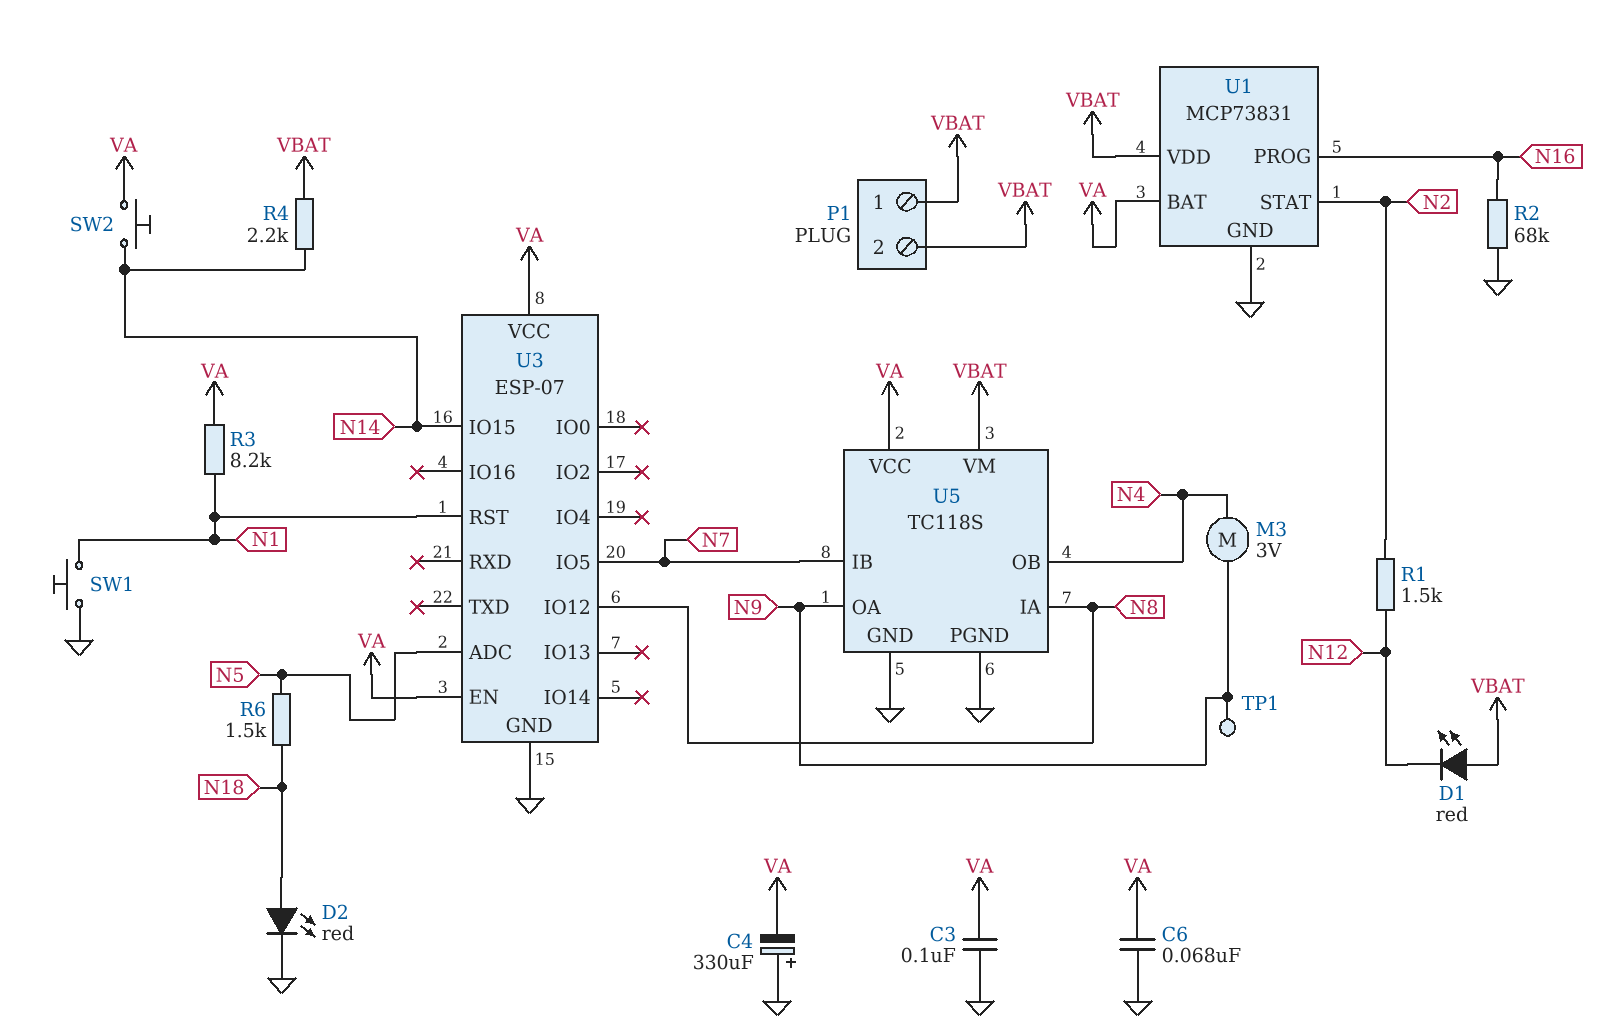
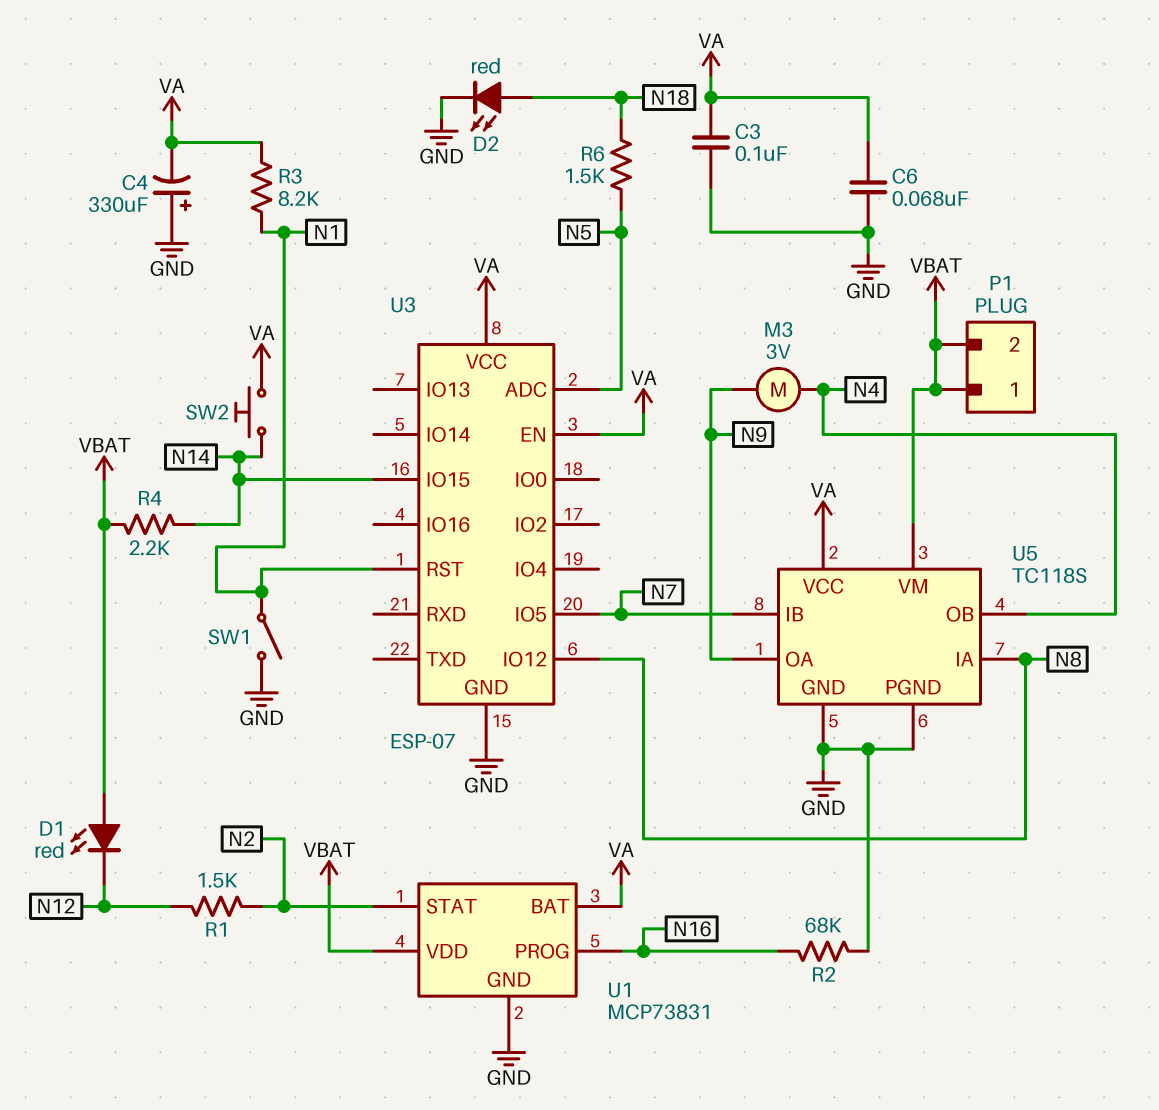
SW1: button (GND, N1) -> switch (GND, N1)
TP1: test point (N9) -> none

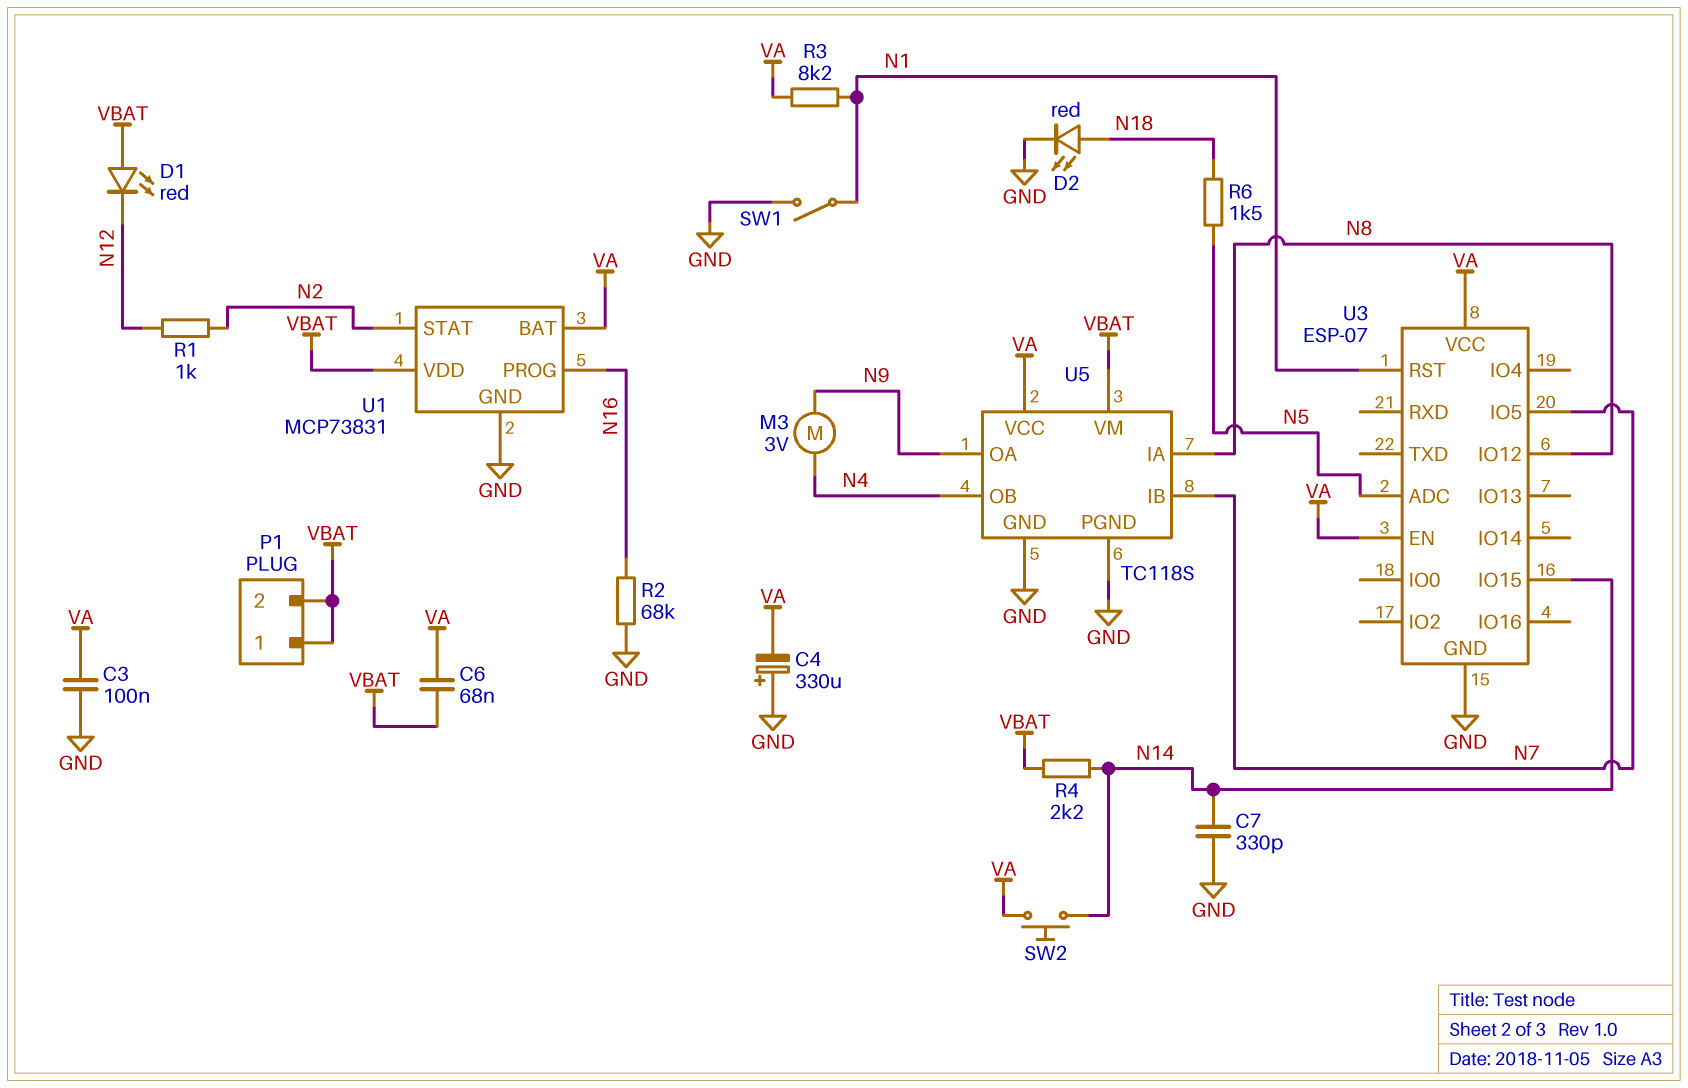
C6: 68nF (GND, VA) -> 68nF (VA, VBAT)
C7: none -> 330pF (GND, N14)
R1: 1.5k (N2, N12) -> 1k (N2, N12)

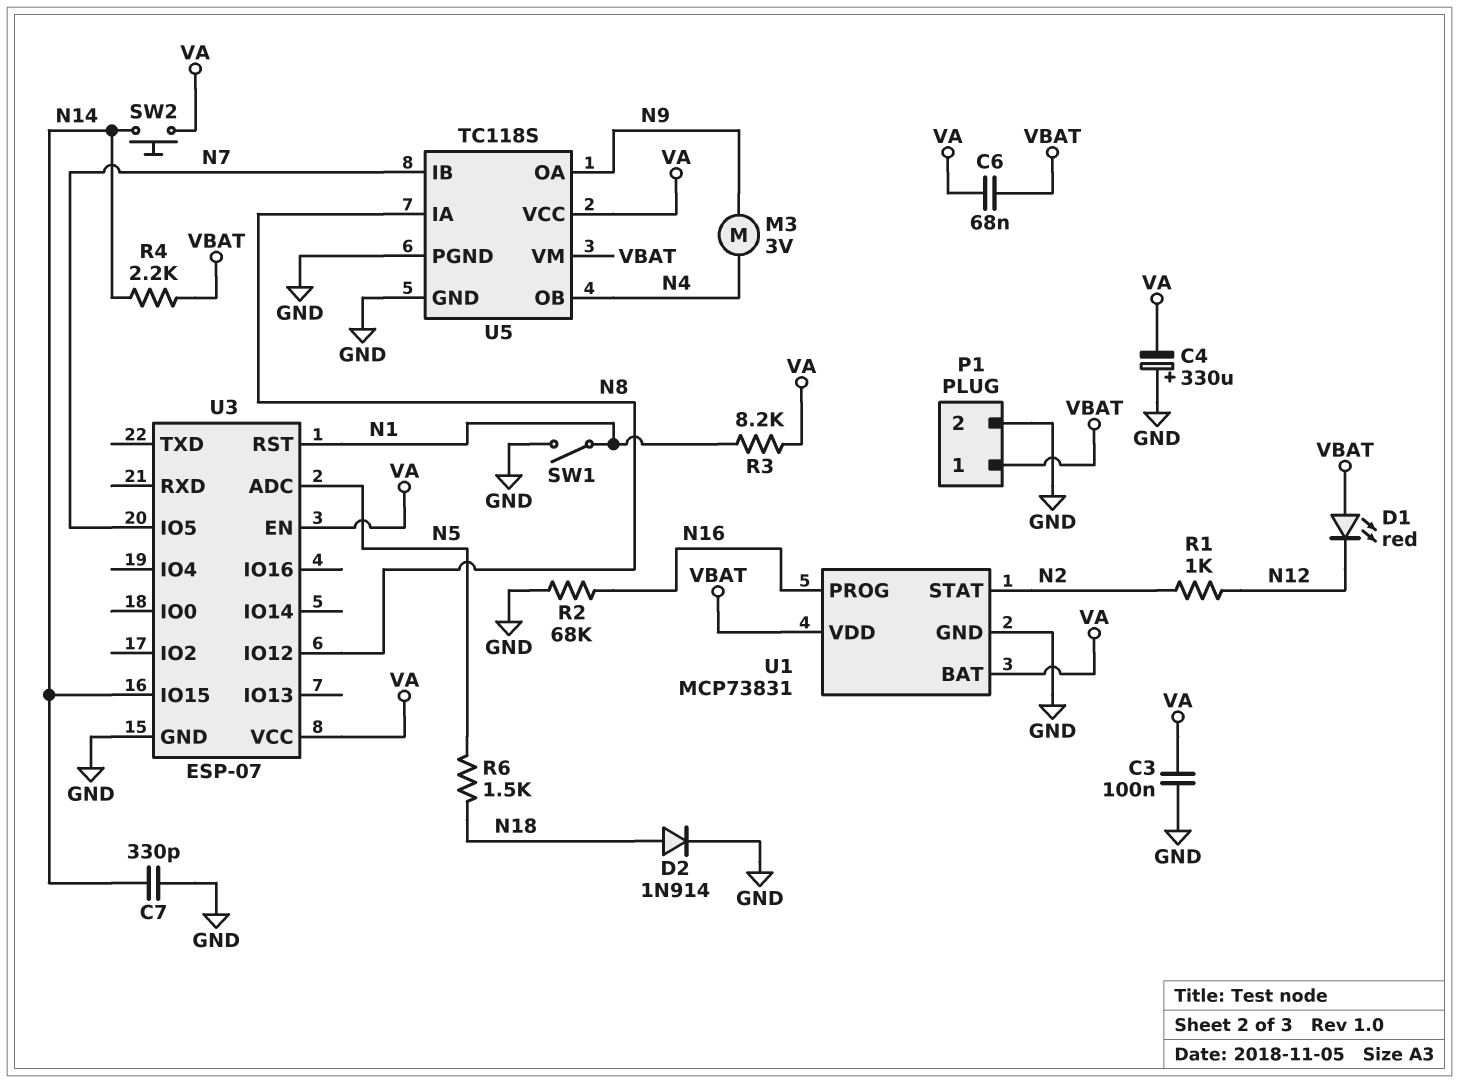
D2: LED red (A N18, K GND) -> diode 1N914 (A N18, K GND)
P1 pin 2: VBAT -> GND

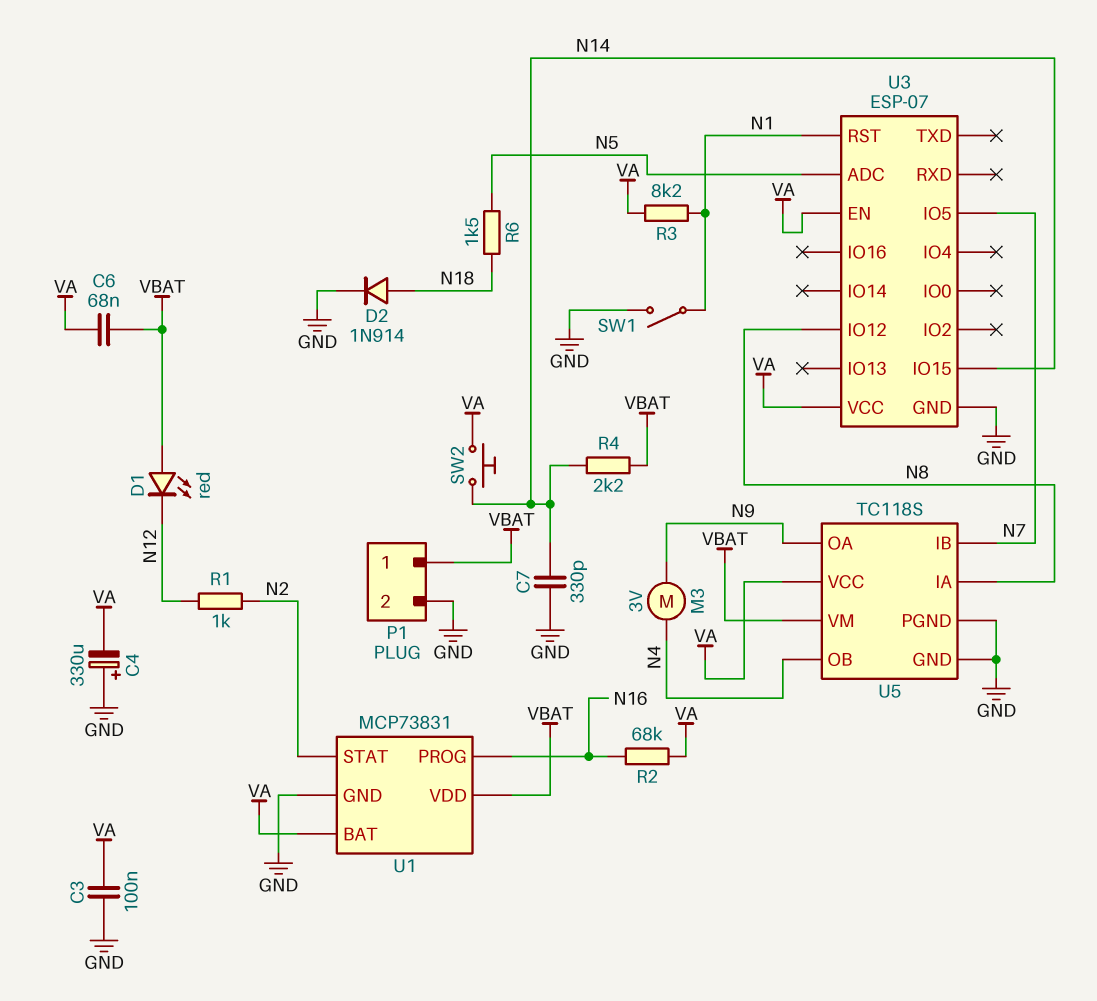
R2: 68k (GND, N16) -> 68k (N16, VA)

